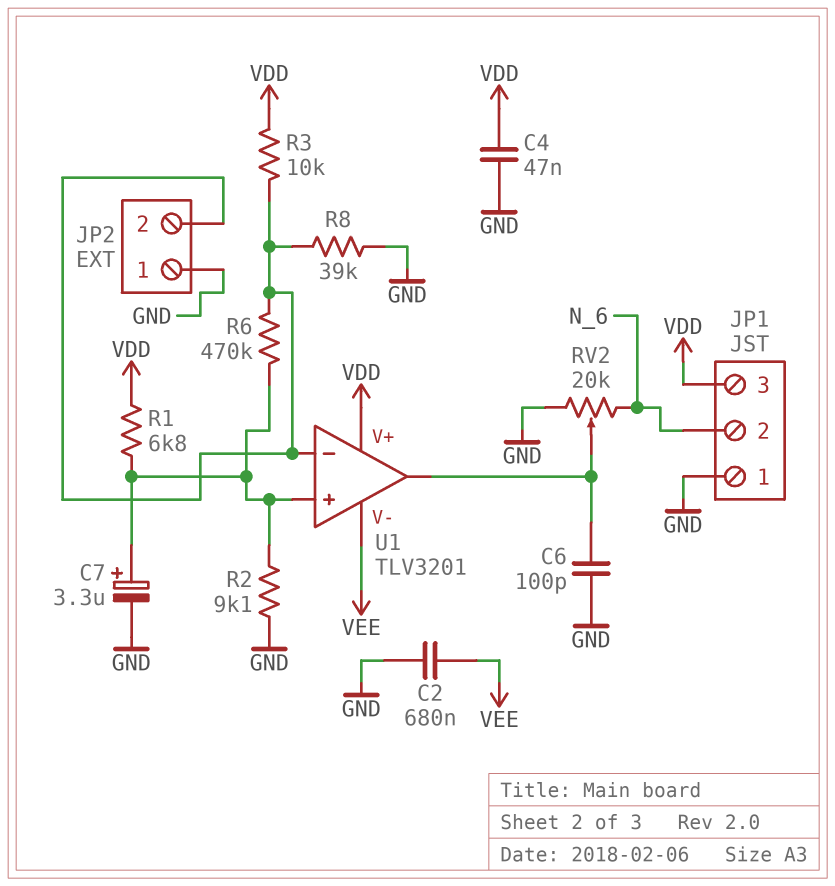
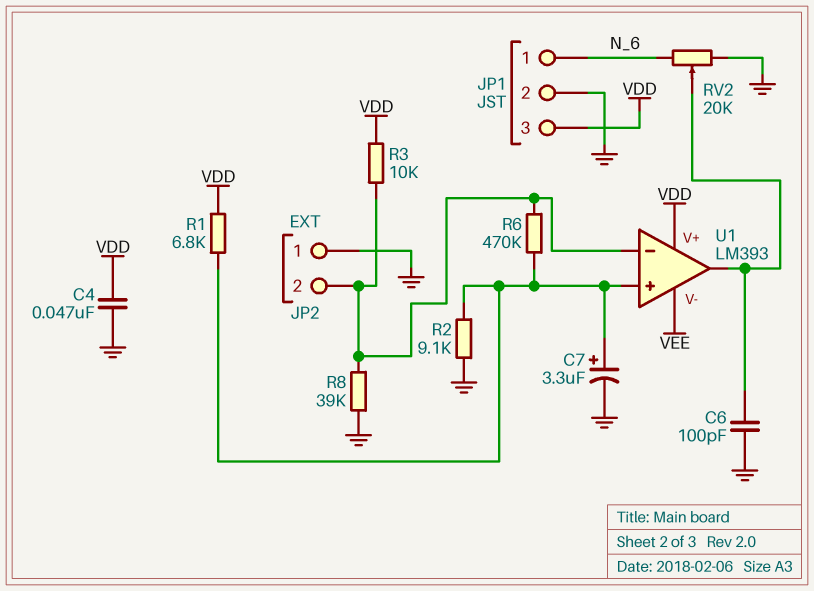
C2: 680nF (GND, VEE) -> none
JP1 pin 1: GND -> N_6
JP1 pin 2: N_6 -> GND
U1: TLV3201 -> LM393

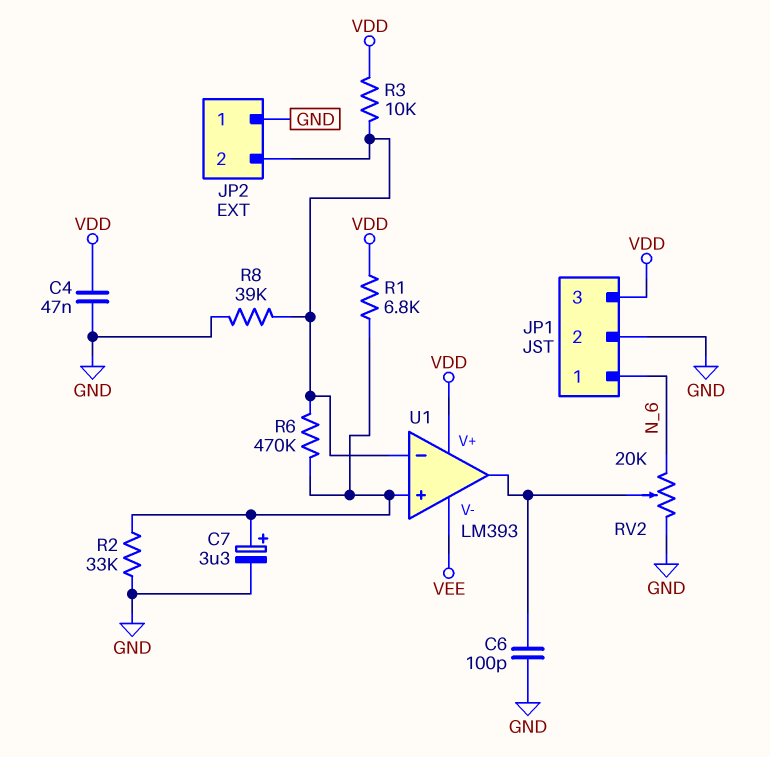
R2: 9.1k (GND, U1/in+) -> 33k (GND, U1/in+)

